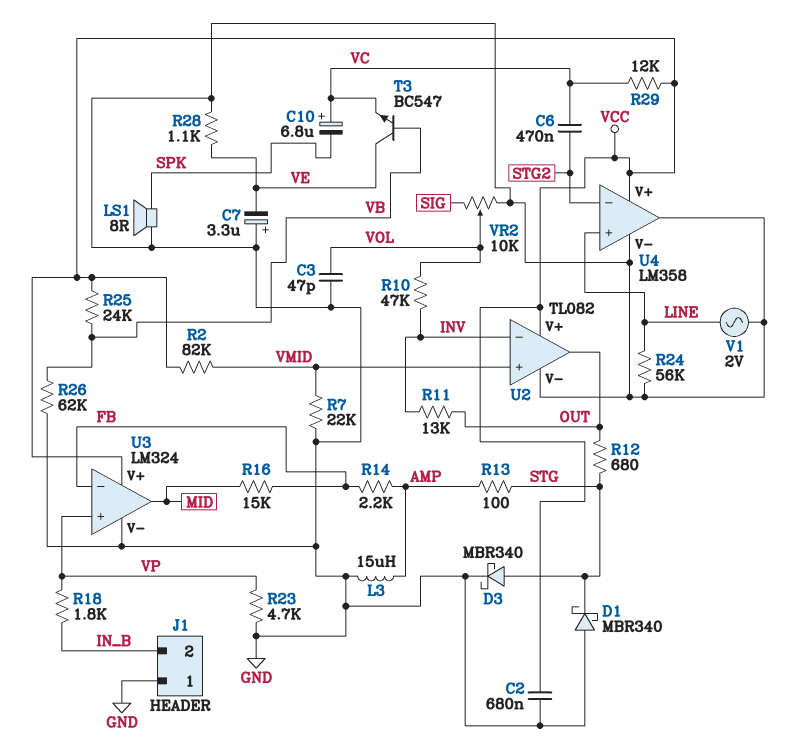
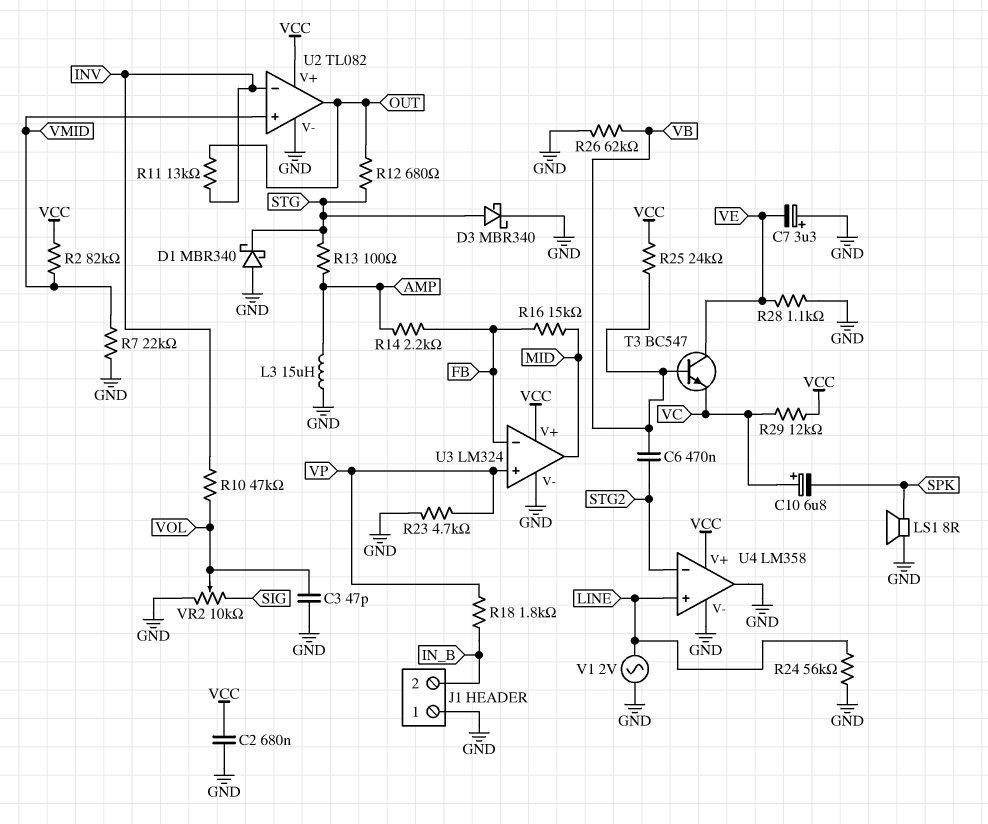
C6: 470nF (STG2, VC) -> 470nF (STG2, VB)

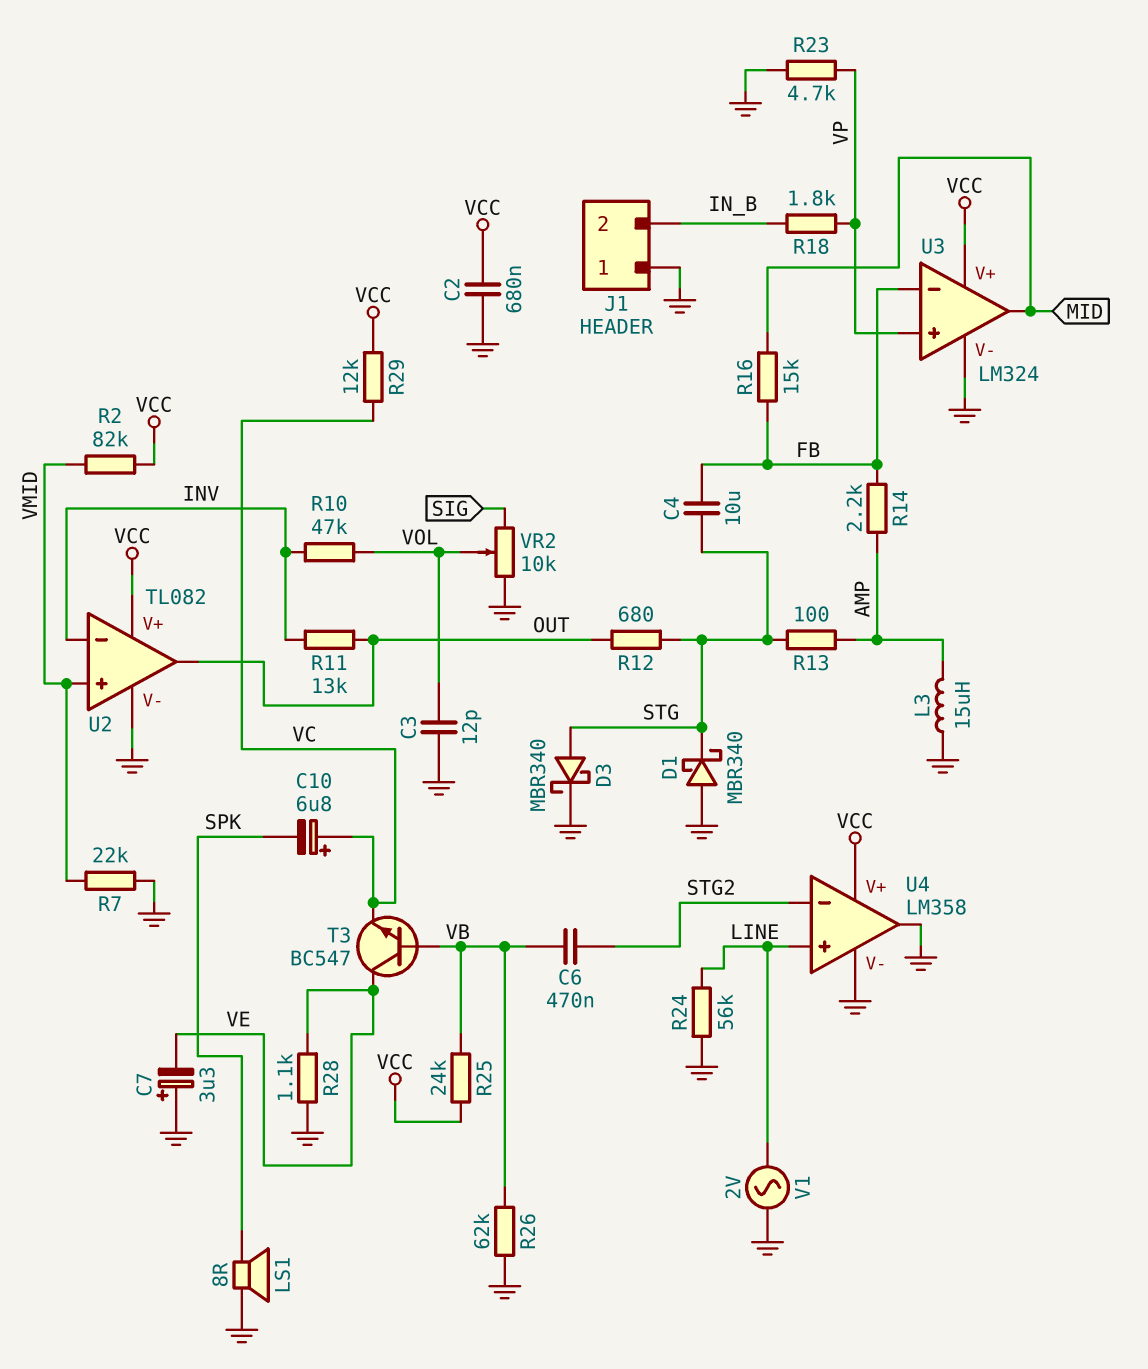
C3: 47pF (GND, VOL) -> 12pF (GND, VOL)
C4: none -> 10uF (FB, STG)

